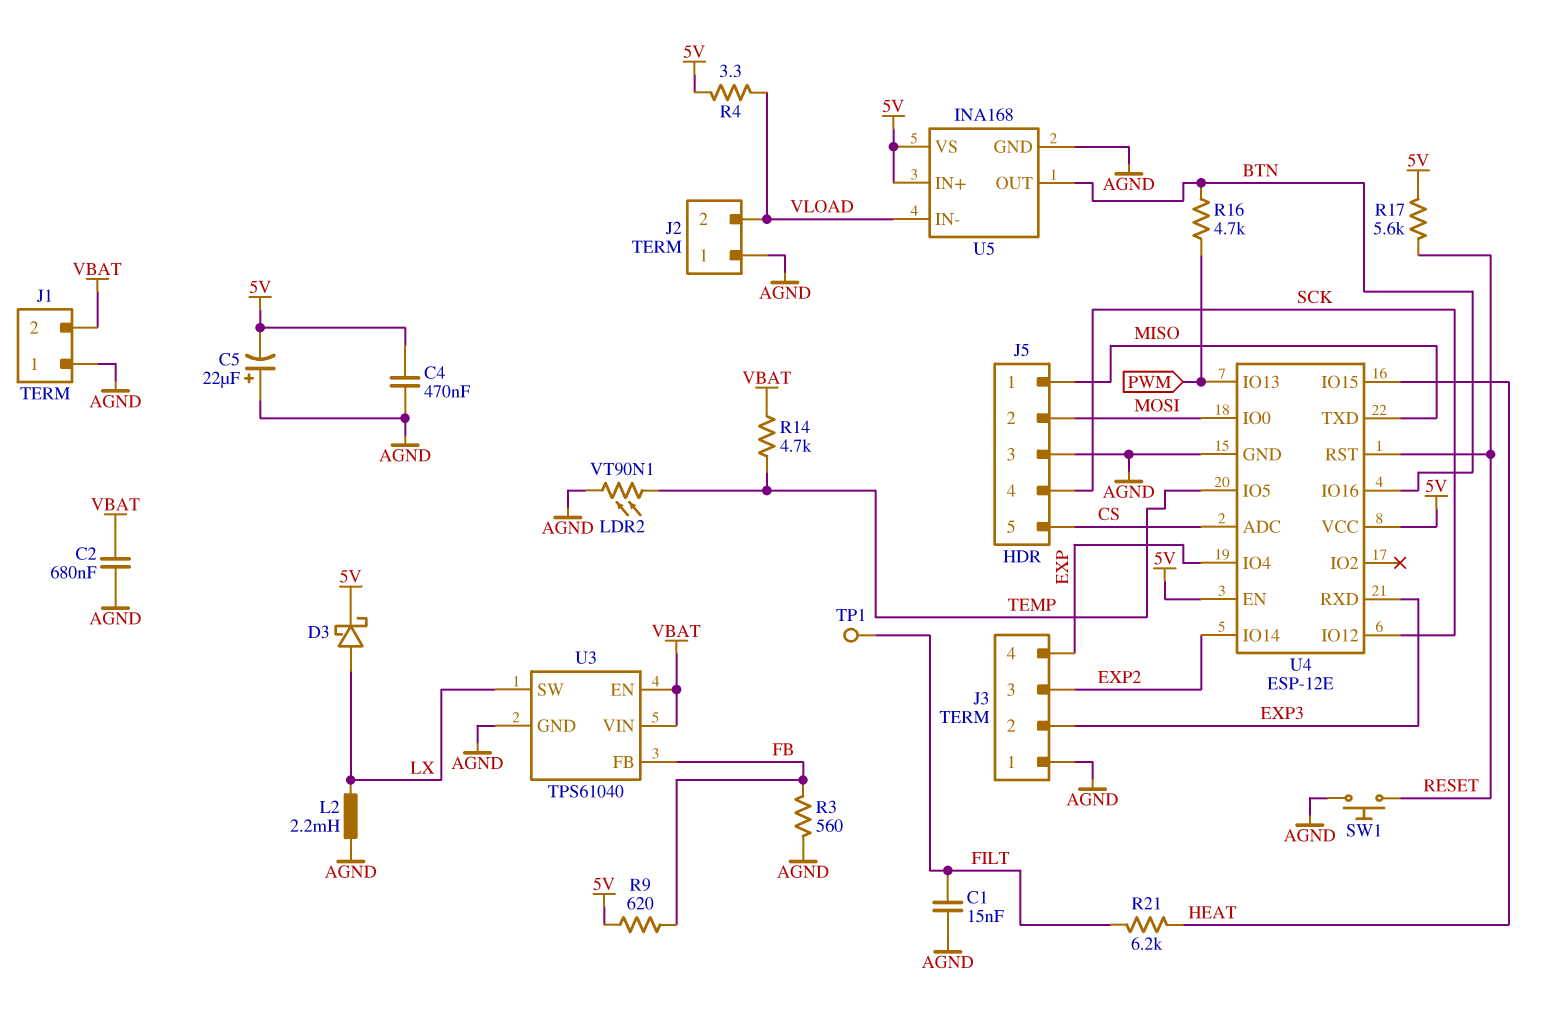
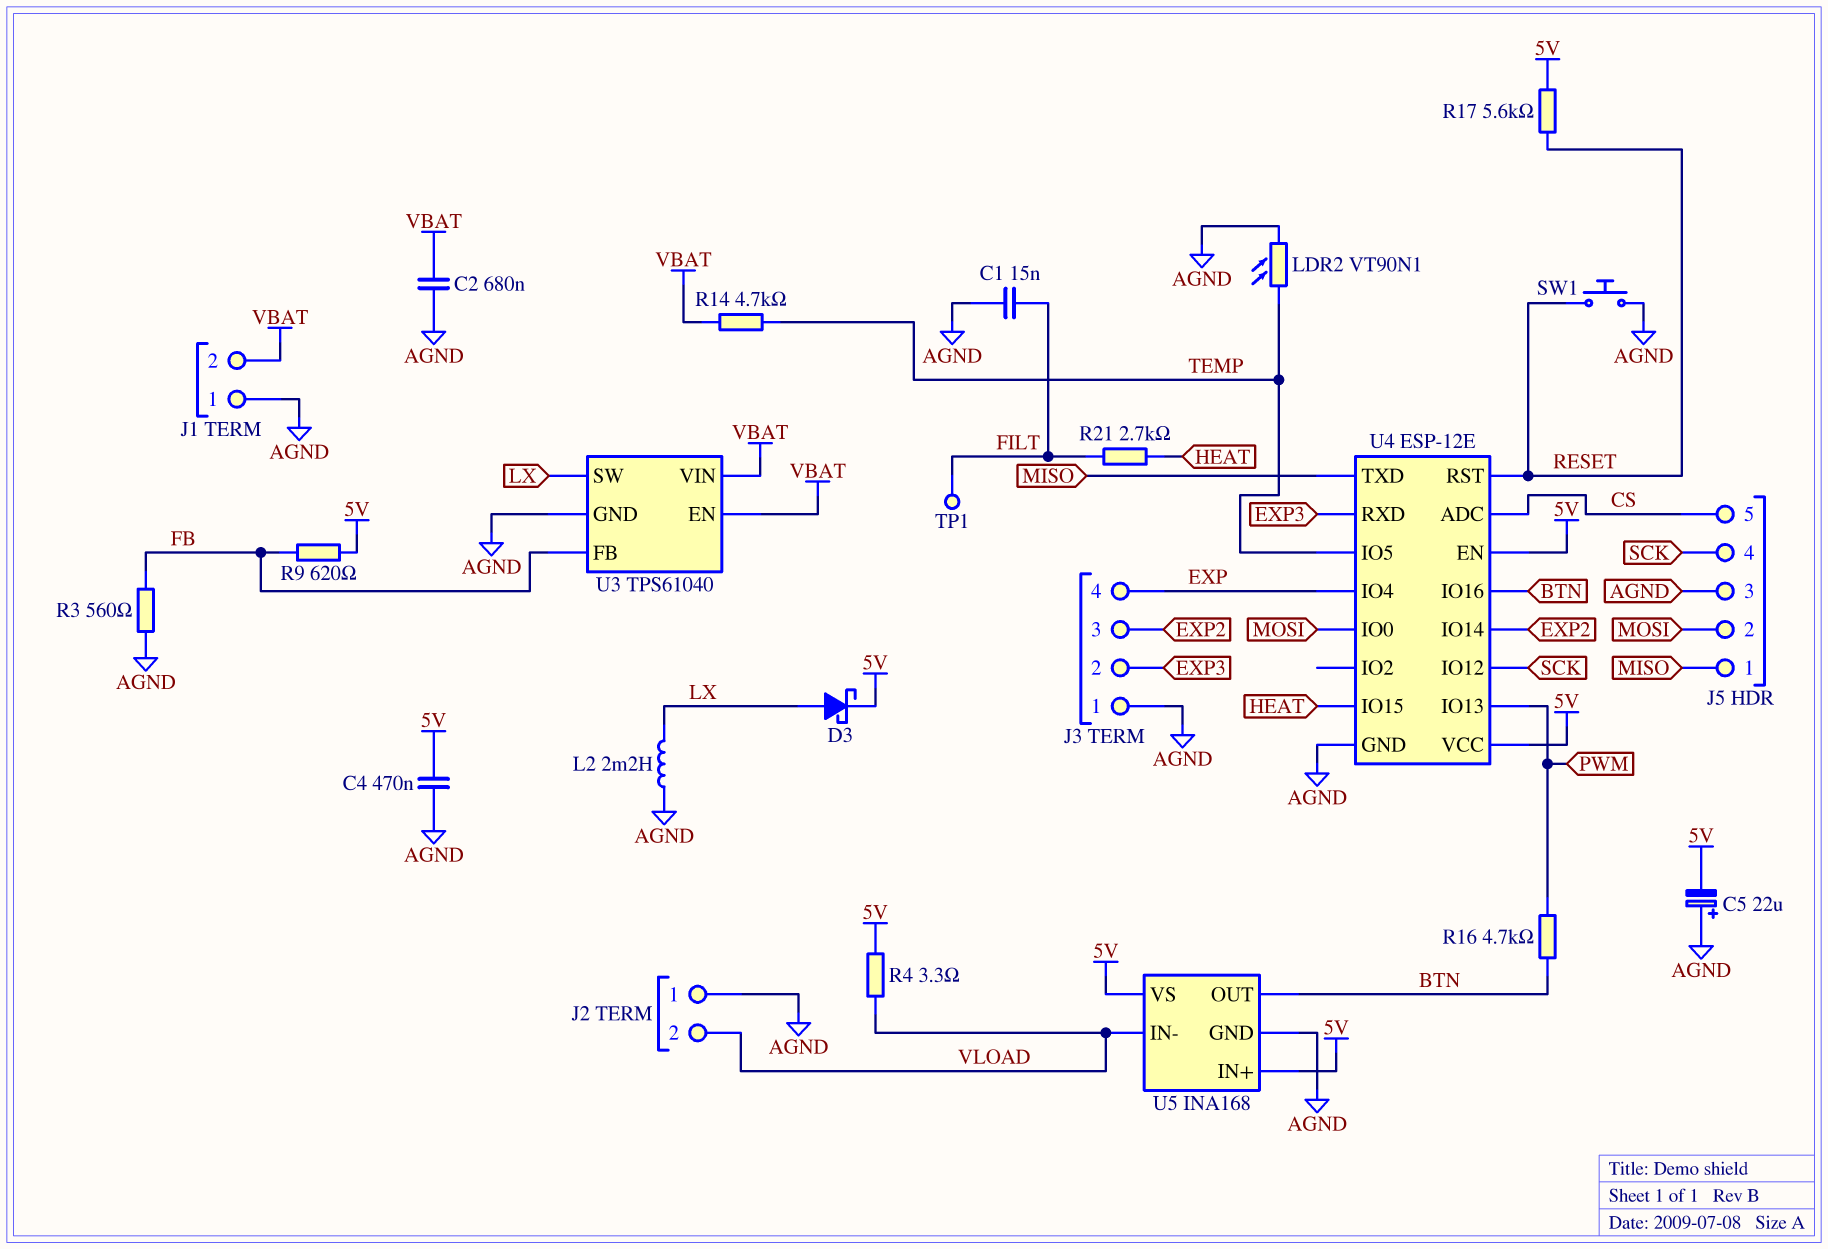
R21: 6.2k (FILT, HEAT) -> 2.7k (FILT, HEAT)

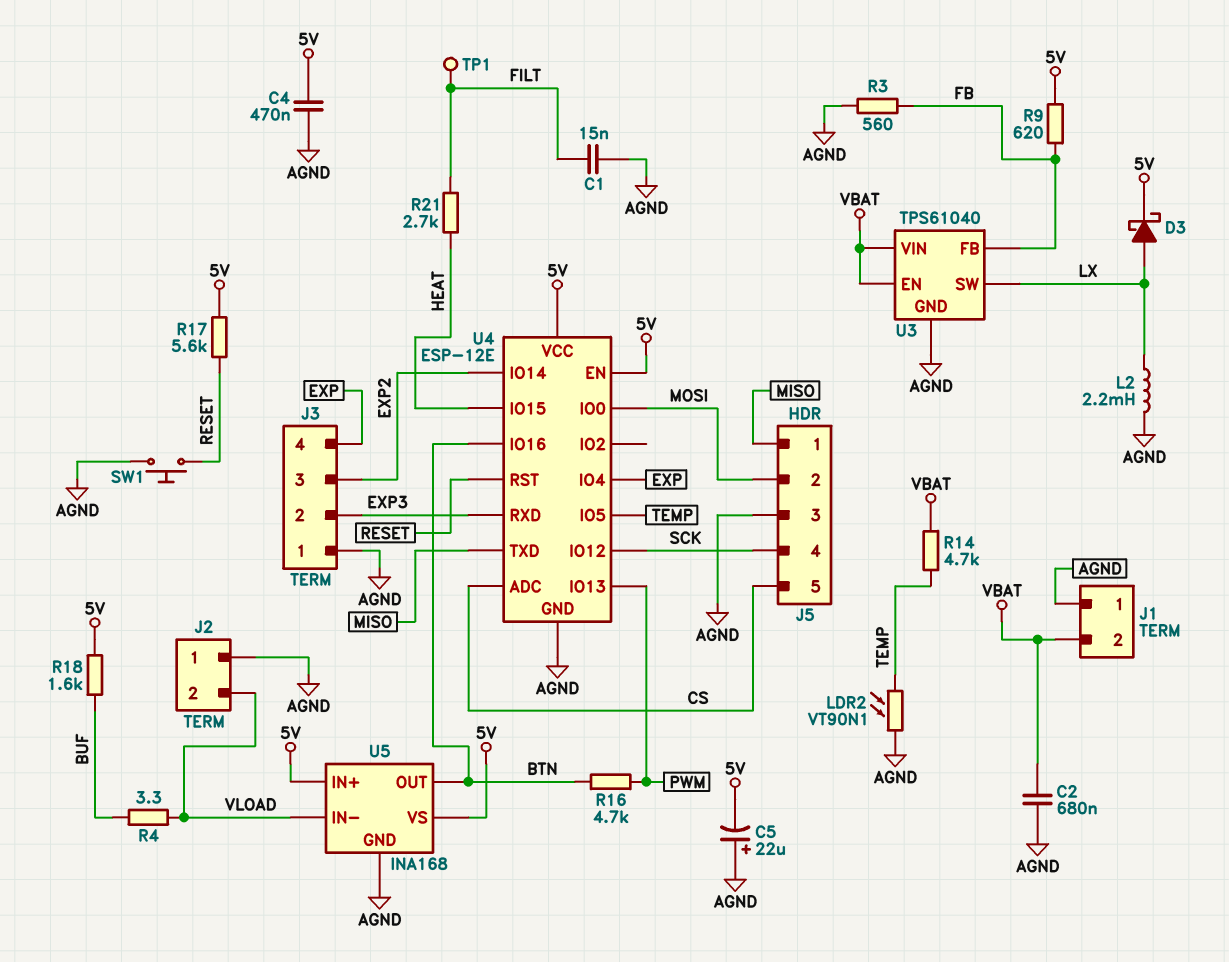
R4: 3.3 (5V, VLOAD) -> 3.3 (BUF, VLOAD)
R18: none -> 1.6k (5V, BUF)

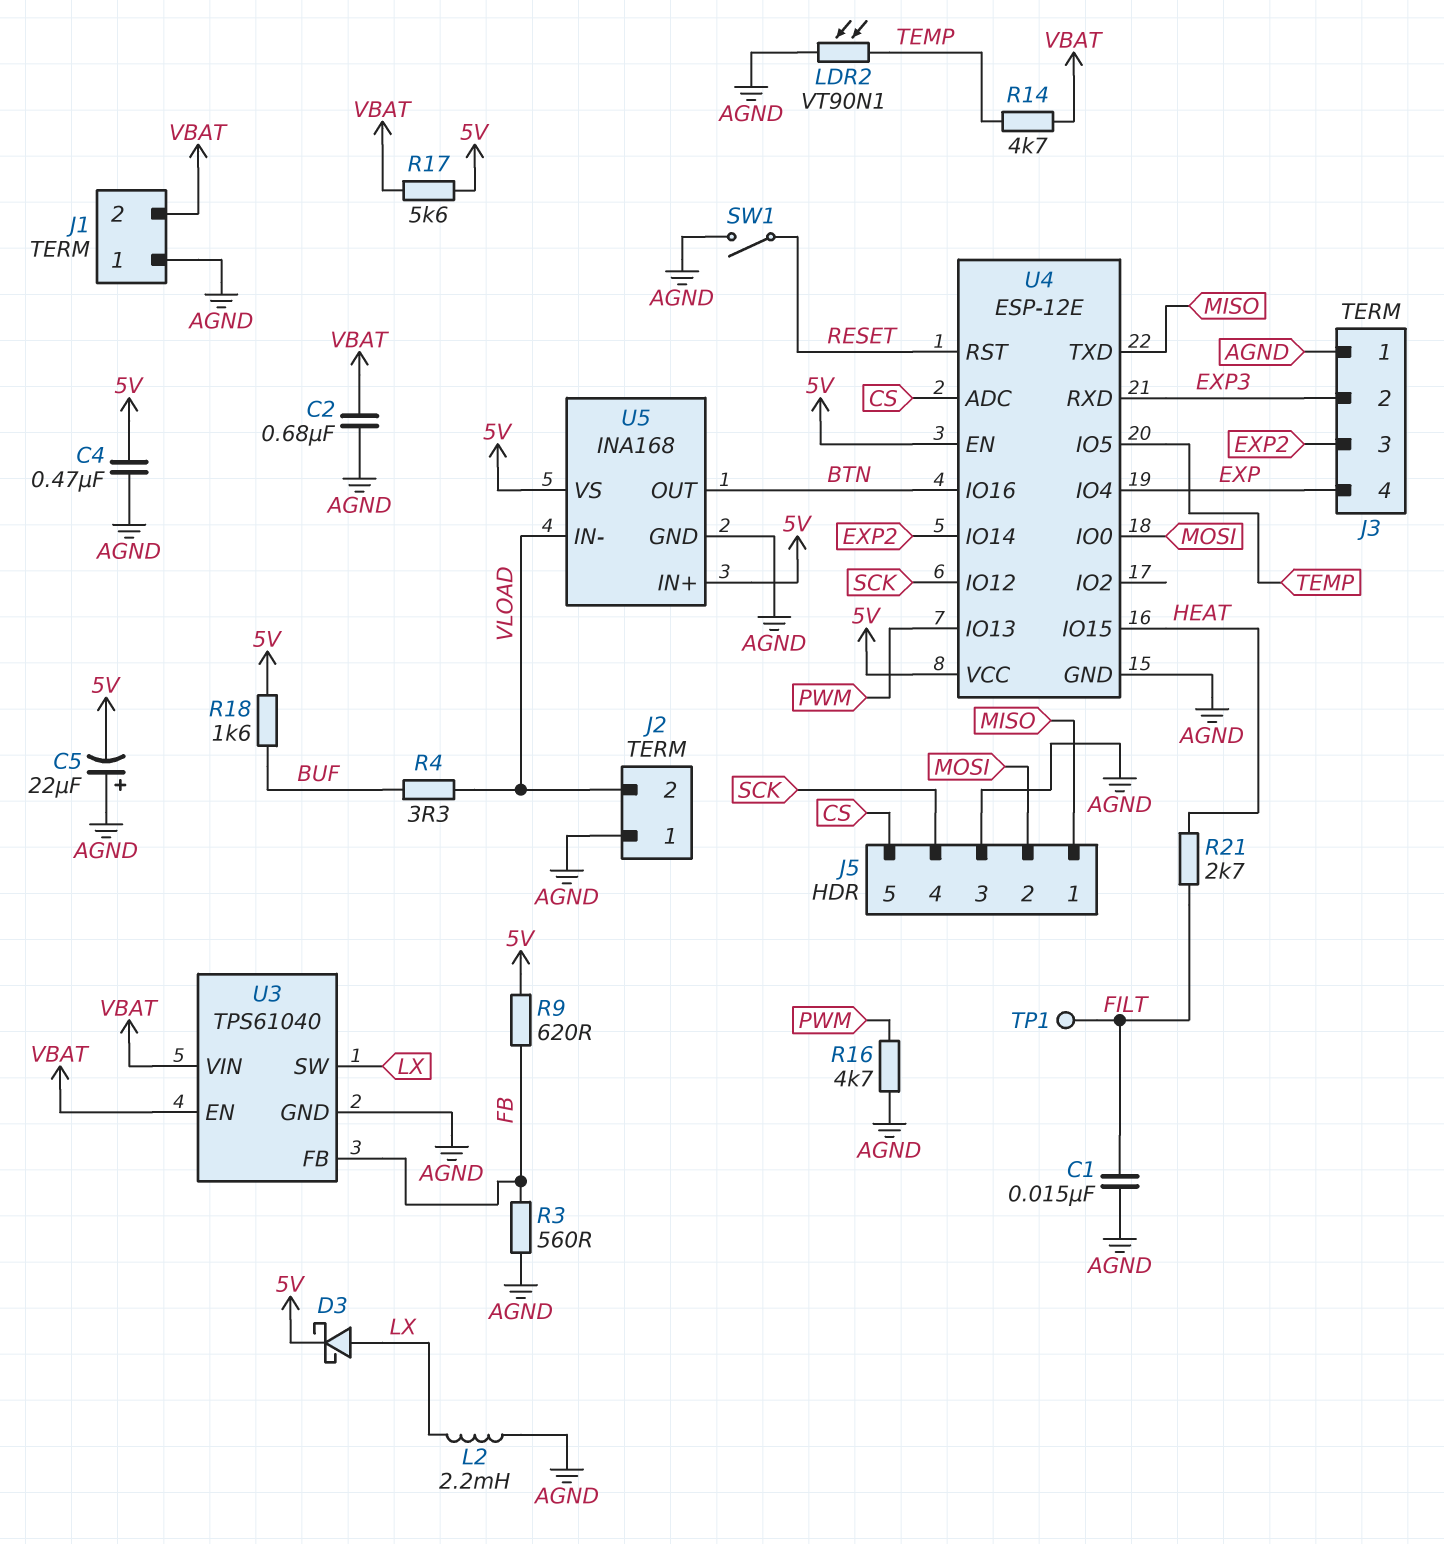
R16: 4.7k (BTN, PWM) -> 4.7k (AGND, PWM)
R17: 5.6k (5V, RESET) -> 5.6k (5V, VBAT)
SW1: button (AGND, RESET) -> switch (AGND, RESET)

